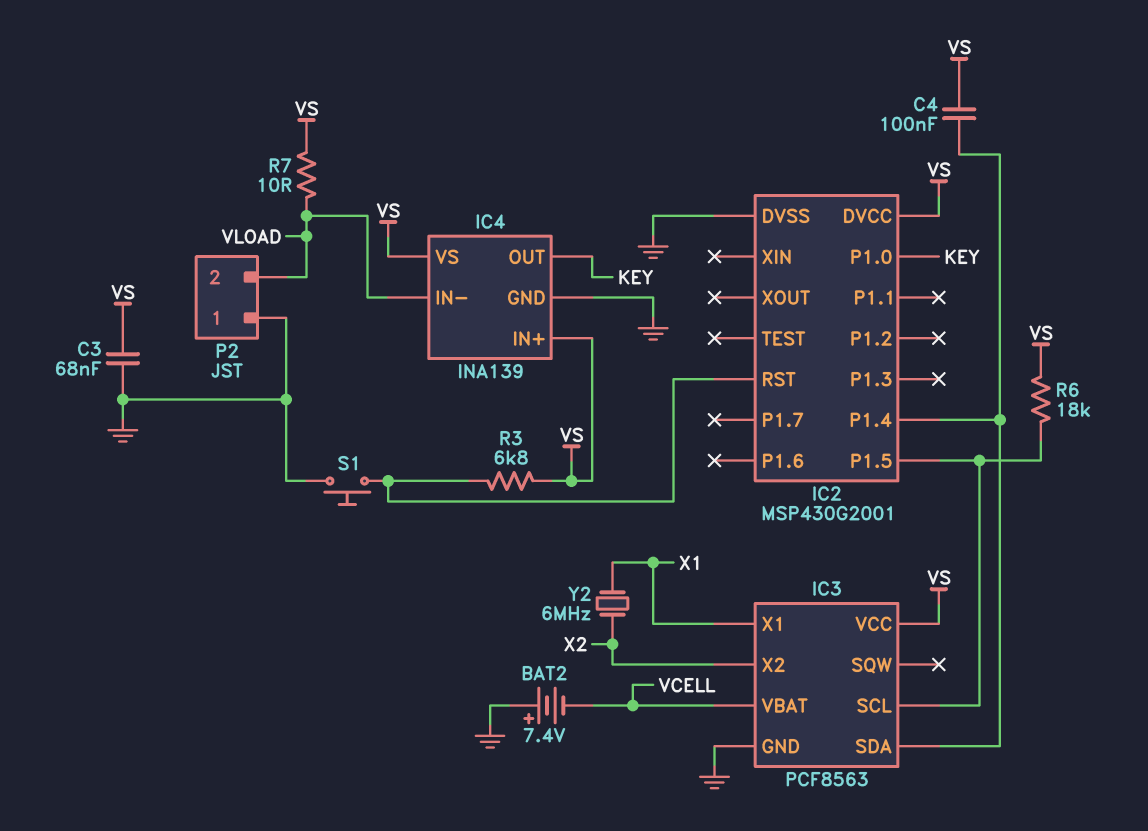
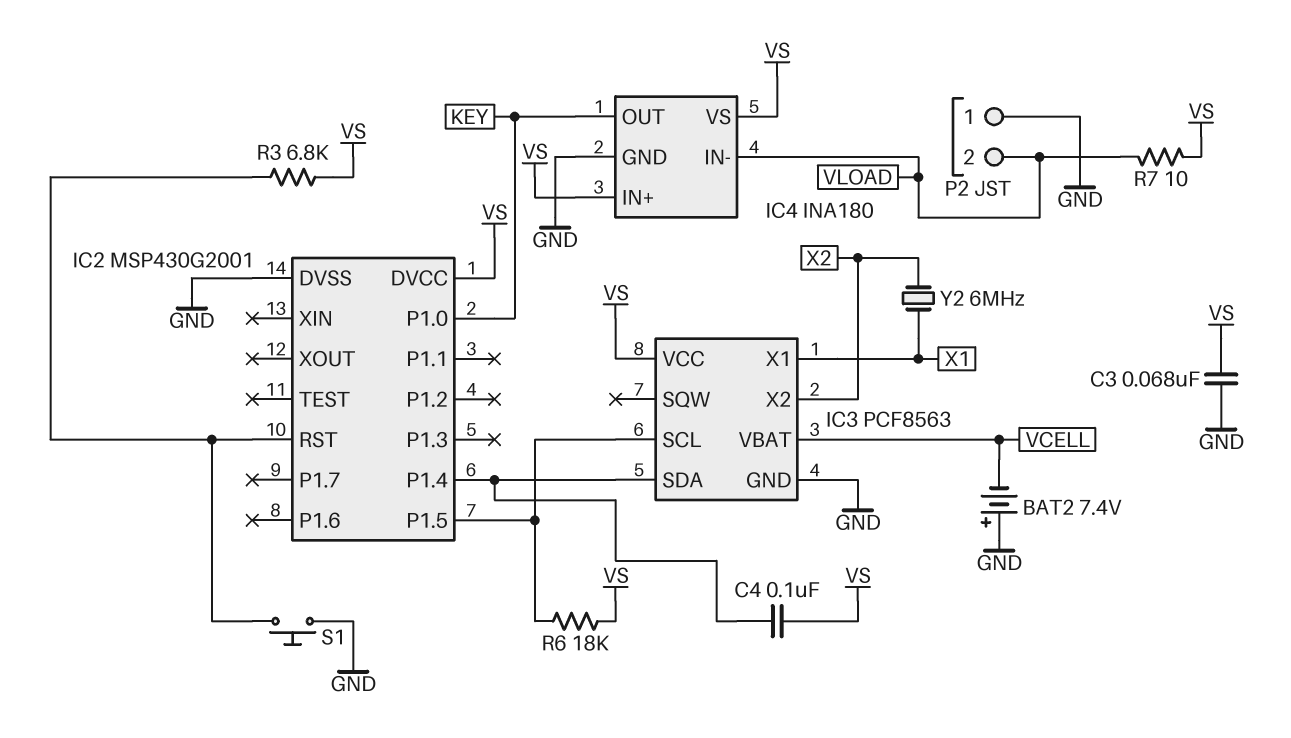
IC4: INA139 -> INA180

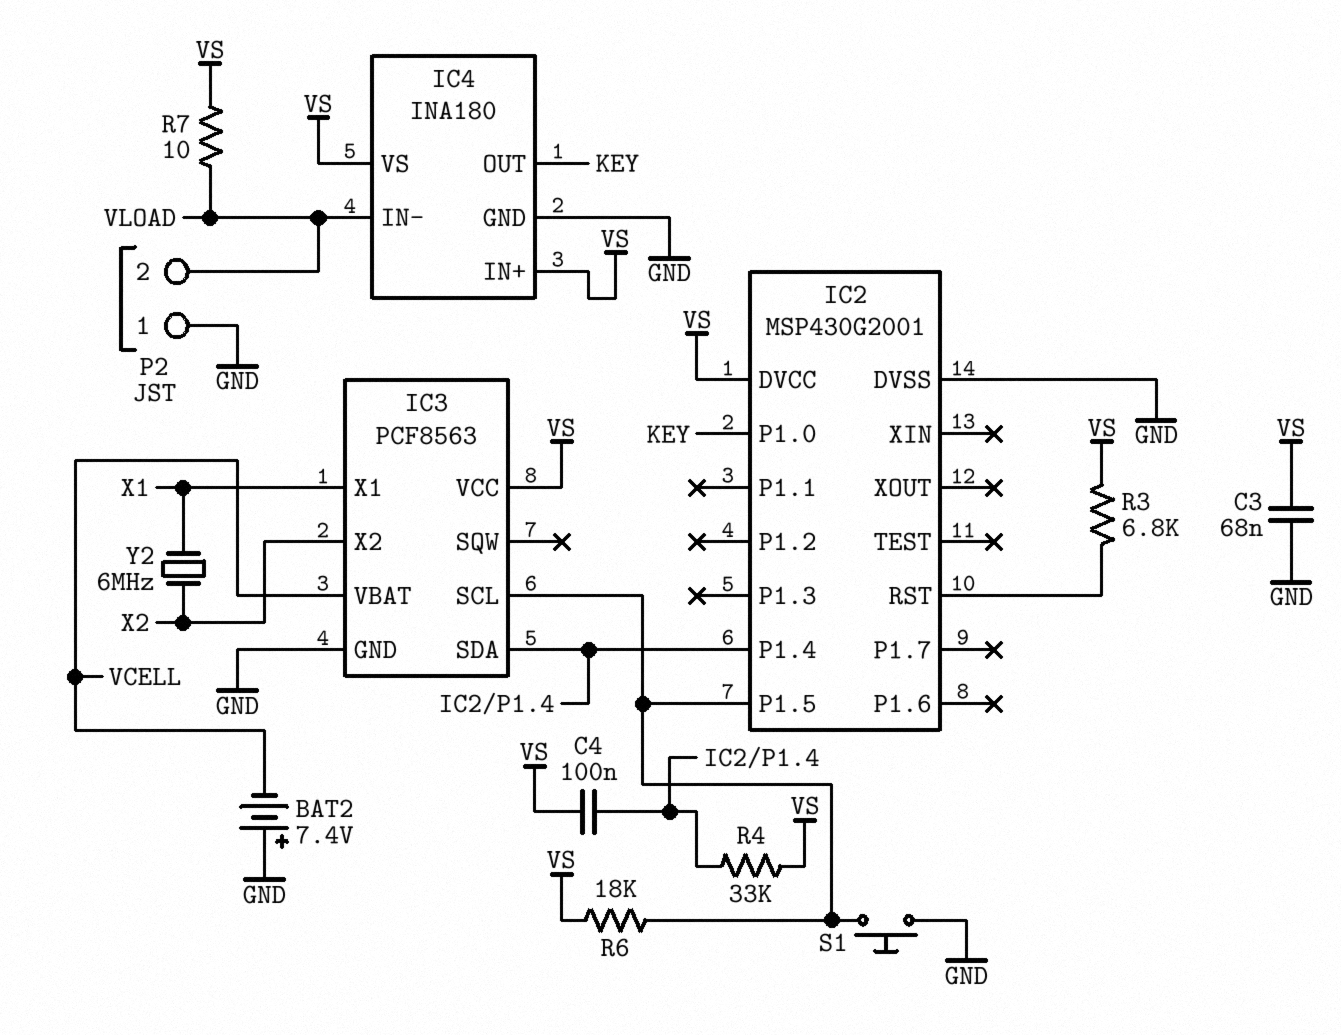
R4: none -> 33k (IC2/P1.4, VS)
S1: button (GND, IC2/RST) -> button (GND, IC2/P1.5)

